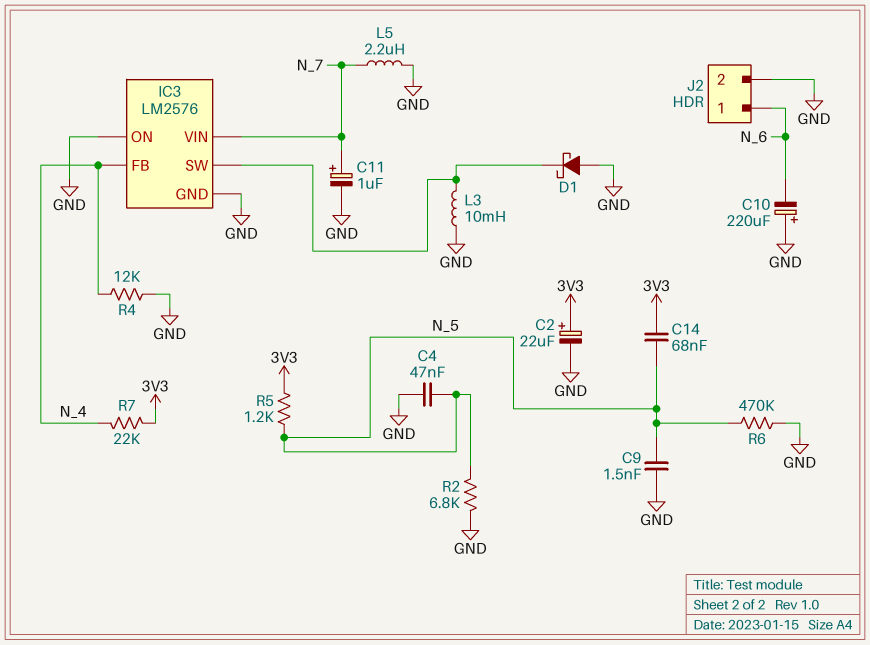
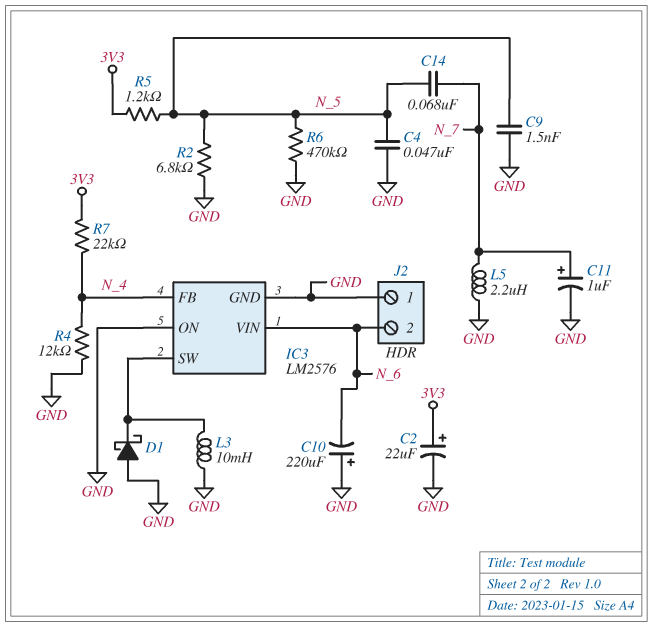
C14: 68nF (3V3, N_5) -> 68nF (N_5, N_7)
IC3 pin VIN: N_7 -> N_6
J2 pin 1: N_6 -> GND
J2 pin 2: GND -> N_6

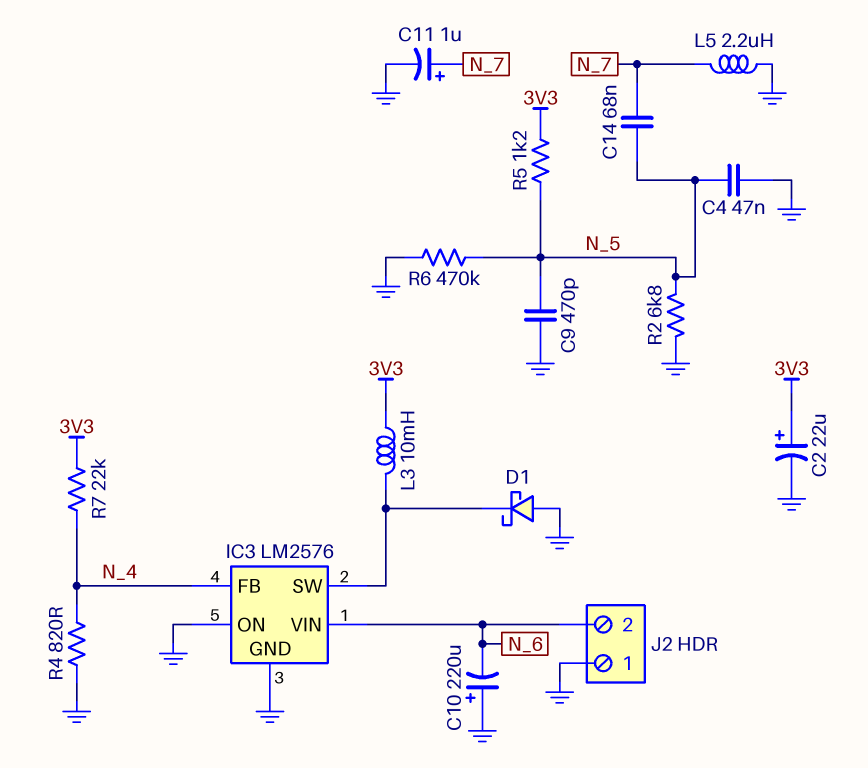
C9: 1.5nF (GND, N_5) -> 470pF (GND, N_5)
L3: 10mH (GND, IC3/SW) -> 10mH (3V3, IC3/SW)
R4: 12k (GND, N_4) -> 820 (GND, N_4)

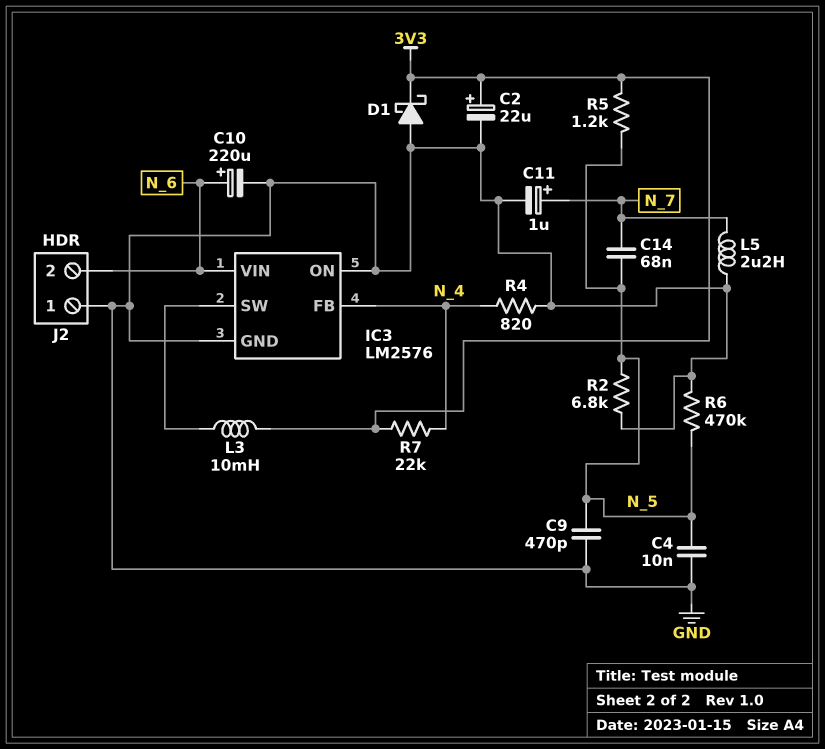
C4: 47nF (GND, N_5) -> 10nF (GND, N_5)
C10: 220uF (plus GND, minus N_6) -> 220uF (plus N_6, minus GND)
D1: schottky (A GND, K IC3/SW) -> schottky (A GND, K 3V3)

